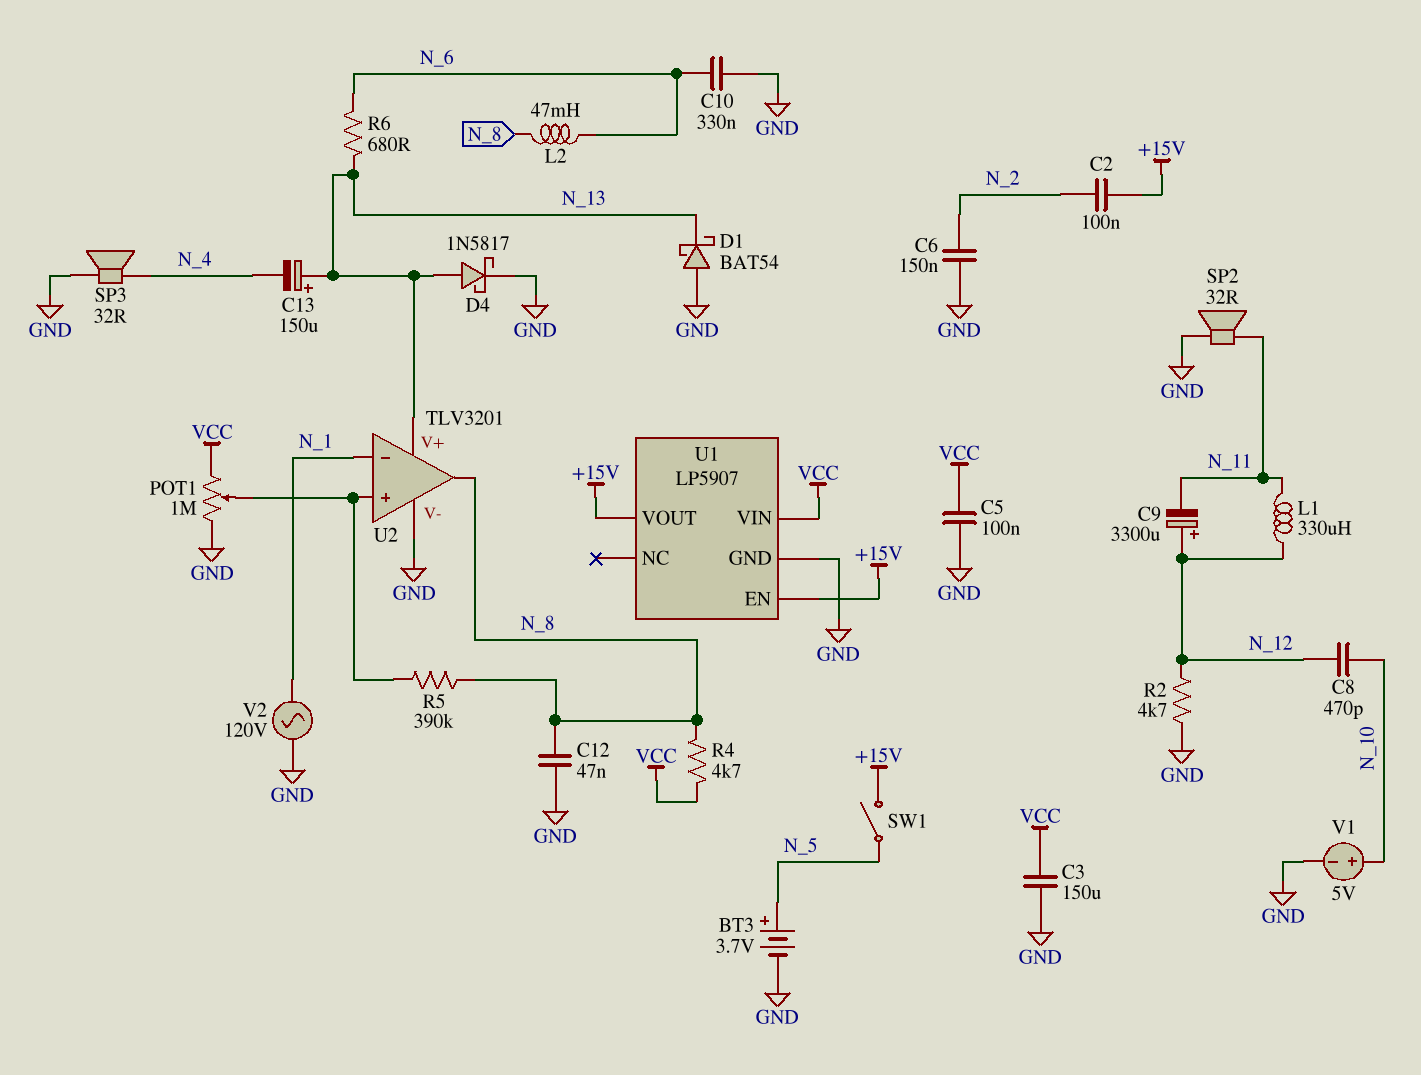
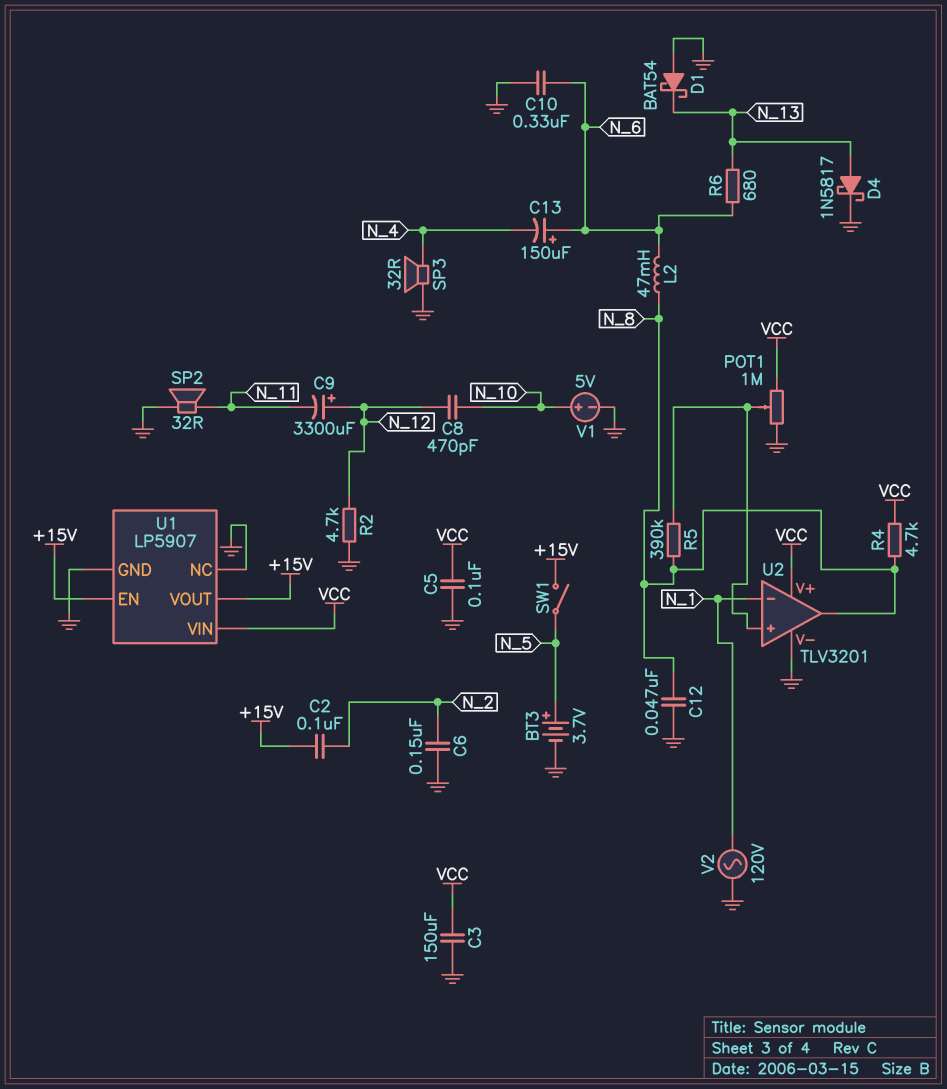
C13: 150uF (plus N_13, minus N_4) -> 150uF (plus N_6, minus N_4)
L1: 330uH (N_11, N_12) -> none
U1 pin NC: none -> GND
U2 pin V+: N_13 -> VCC

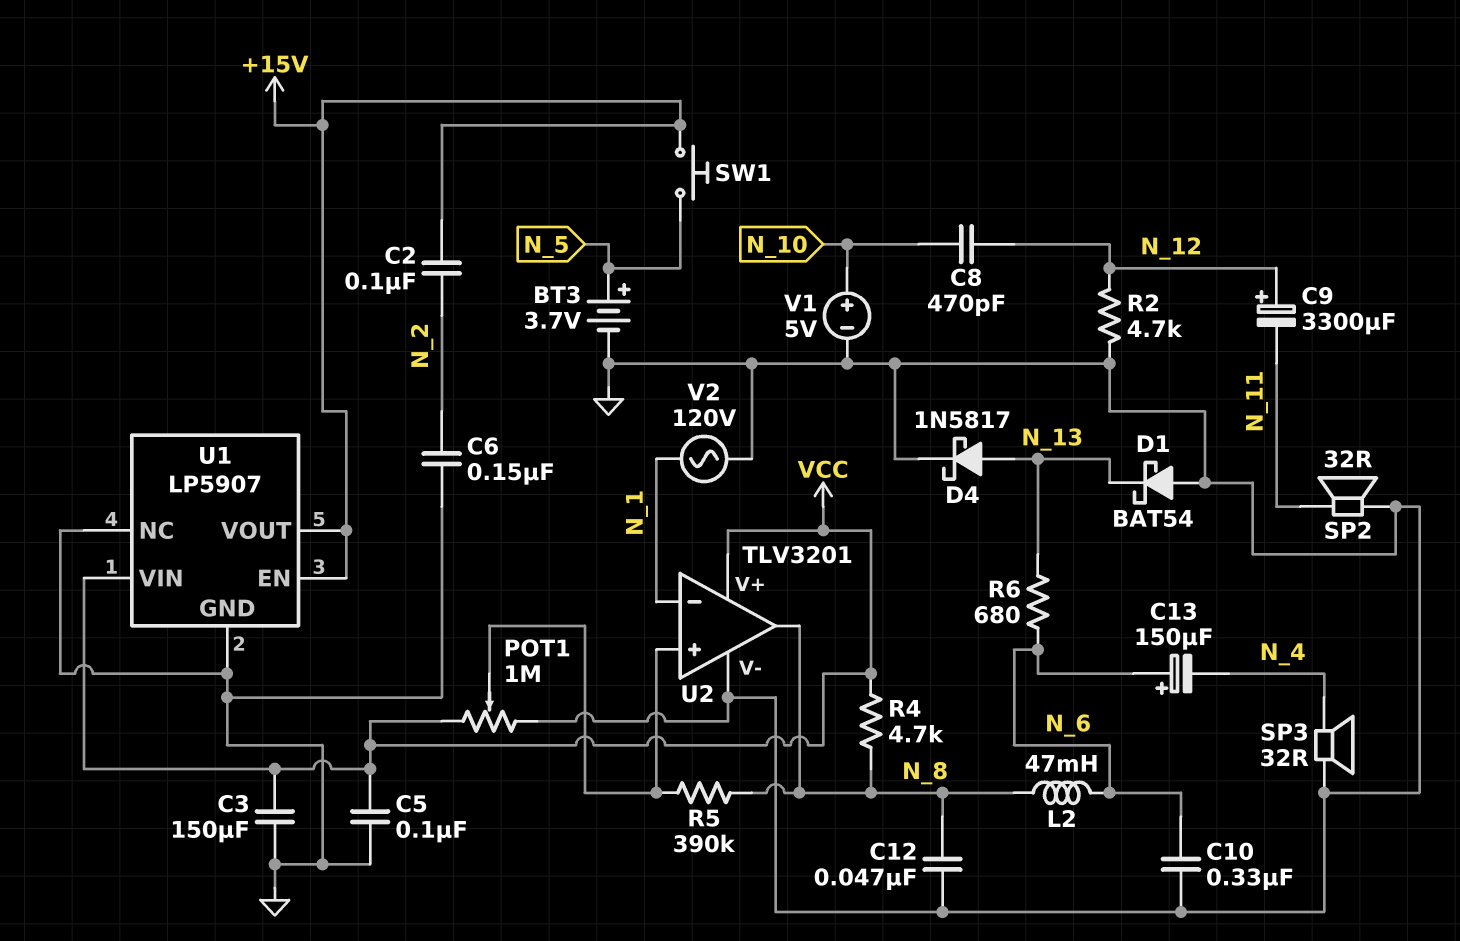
SW1: switch (+15V, N_5) -> button (+15V, N_5)

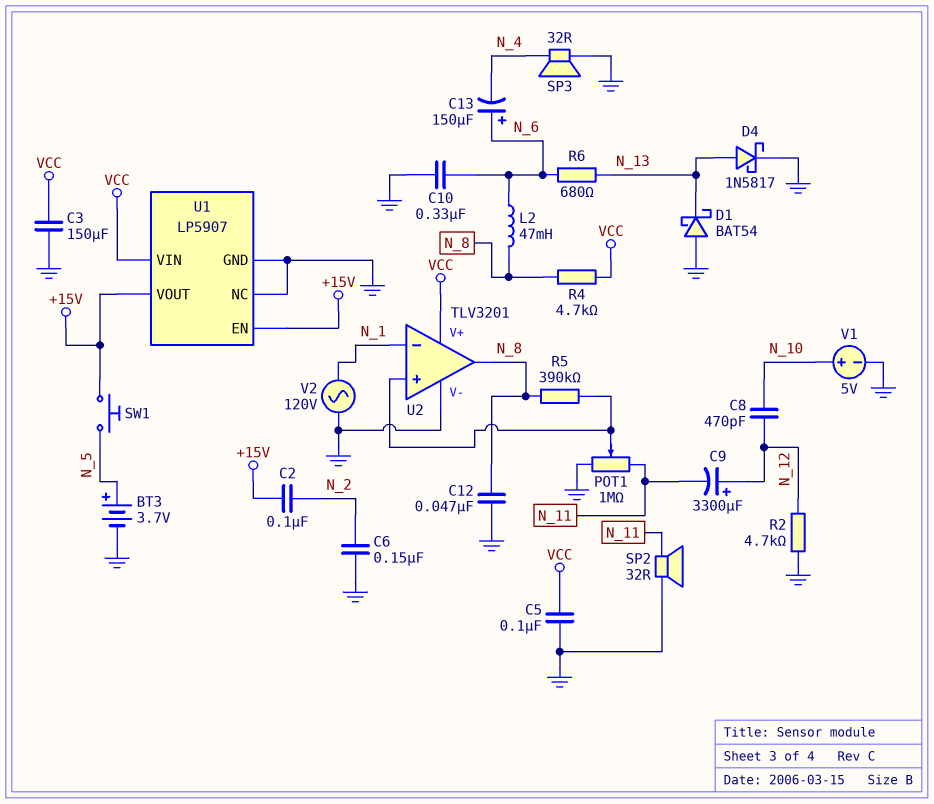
POT1: 1M (GND, VCC, wiper U2/in+) -> 1M (GND, N_11, wiper U2/in+)

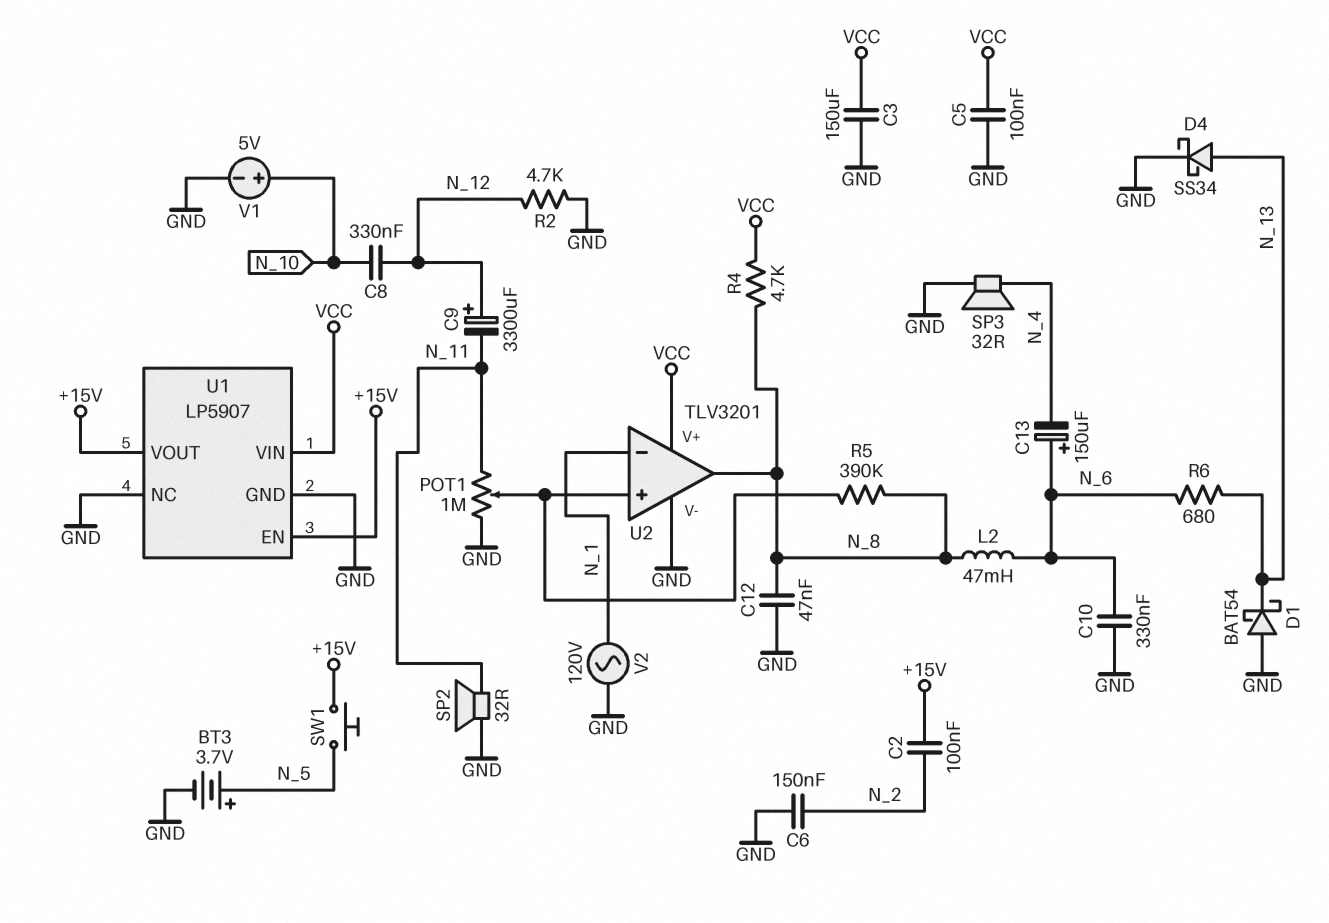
C8: 470pF (N_10, N_12) -> 330nF (N_10, N_12)
D4: schottky 1N5817 (A N_13, K GND) -> schottky SS34 (A N_13, K GND)

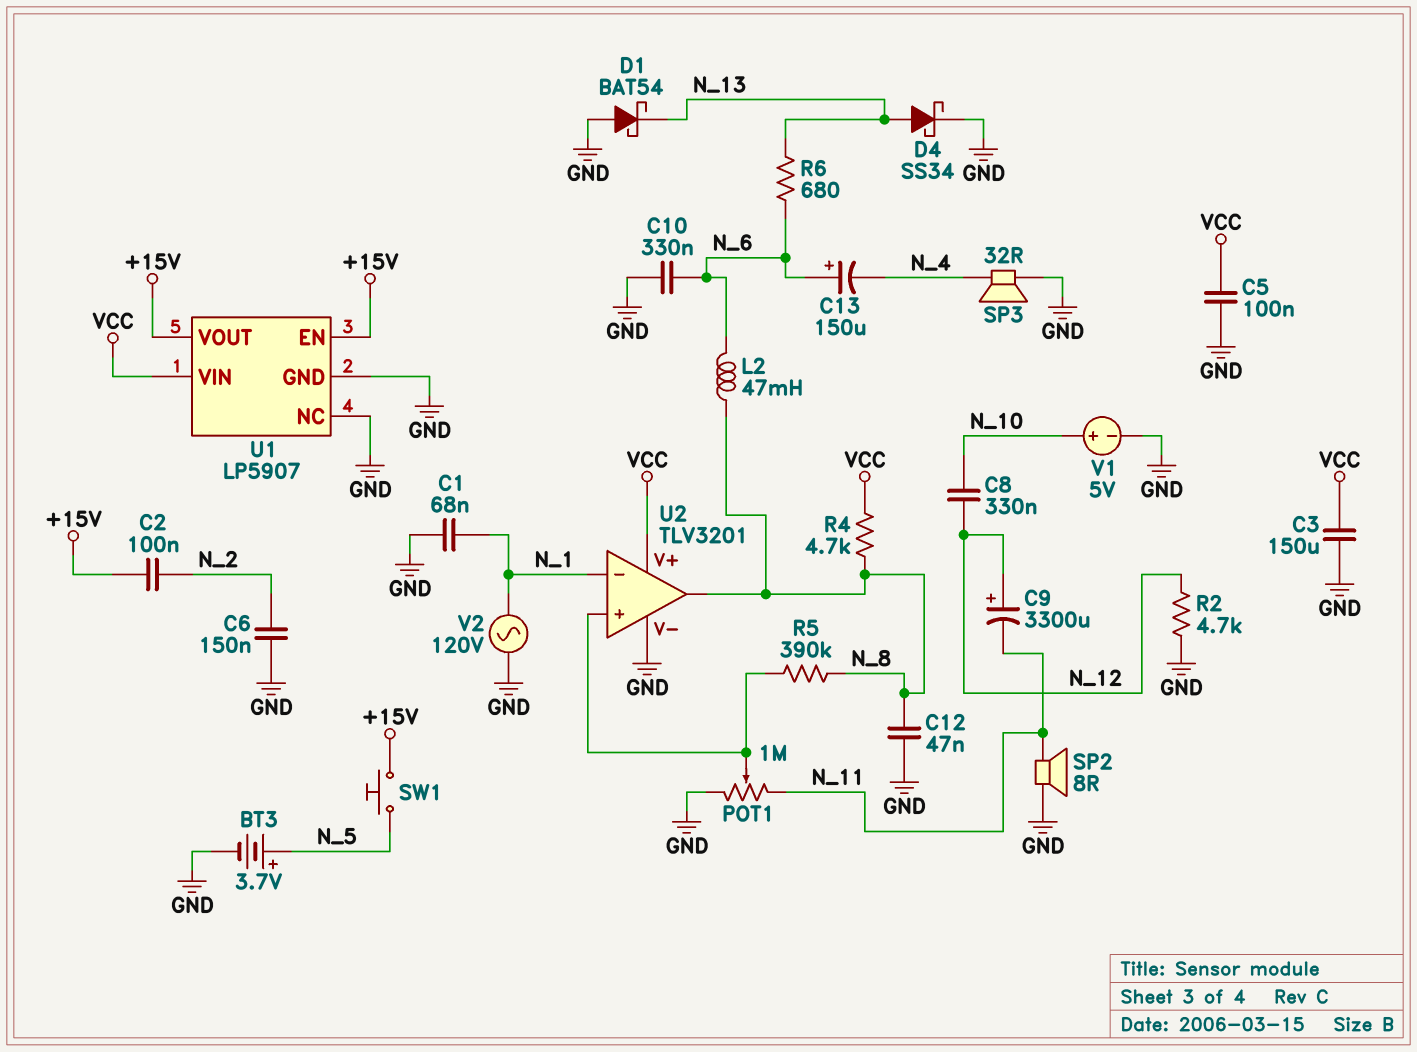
C1: none -> 68nF (GND, N_1)
SP2: speaker 32R (GND, N_11) -> speaker 8R (GND, N_11)

